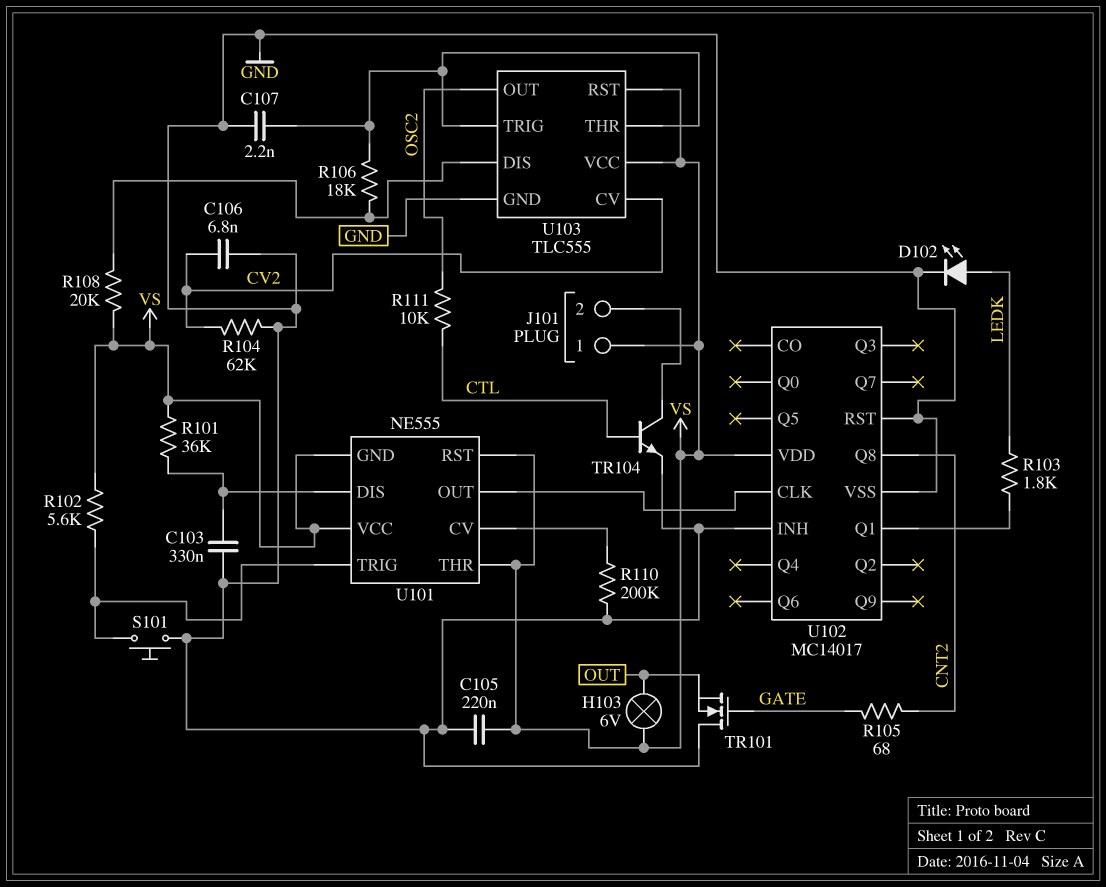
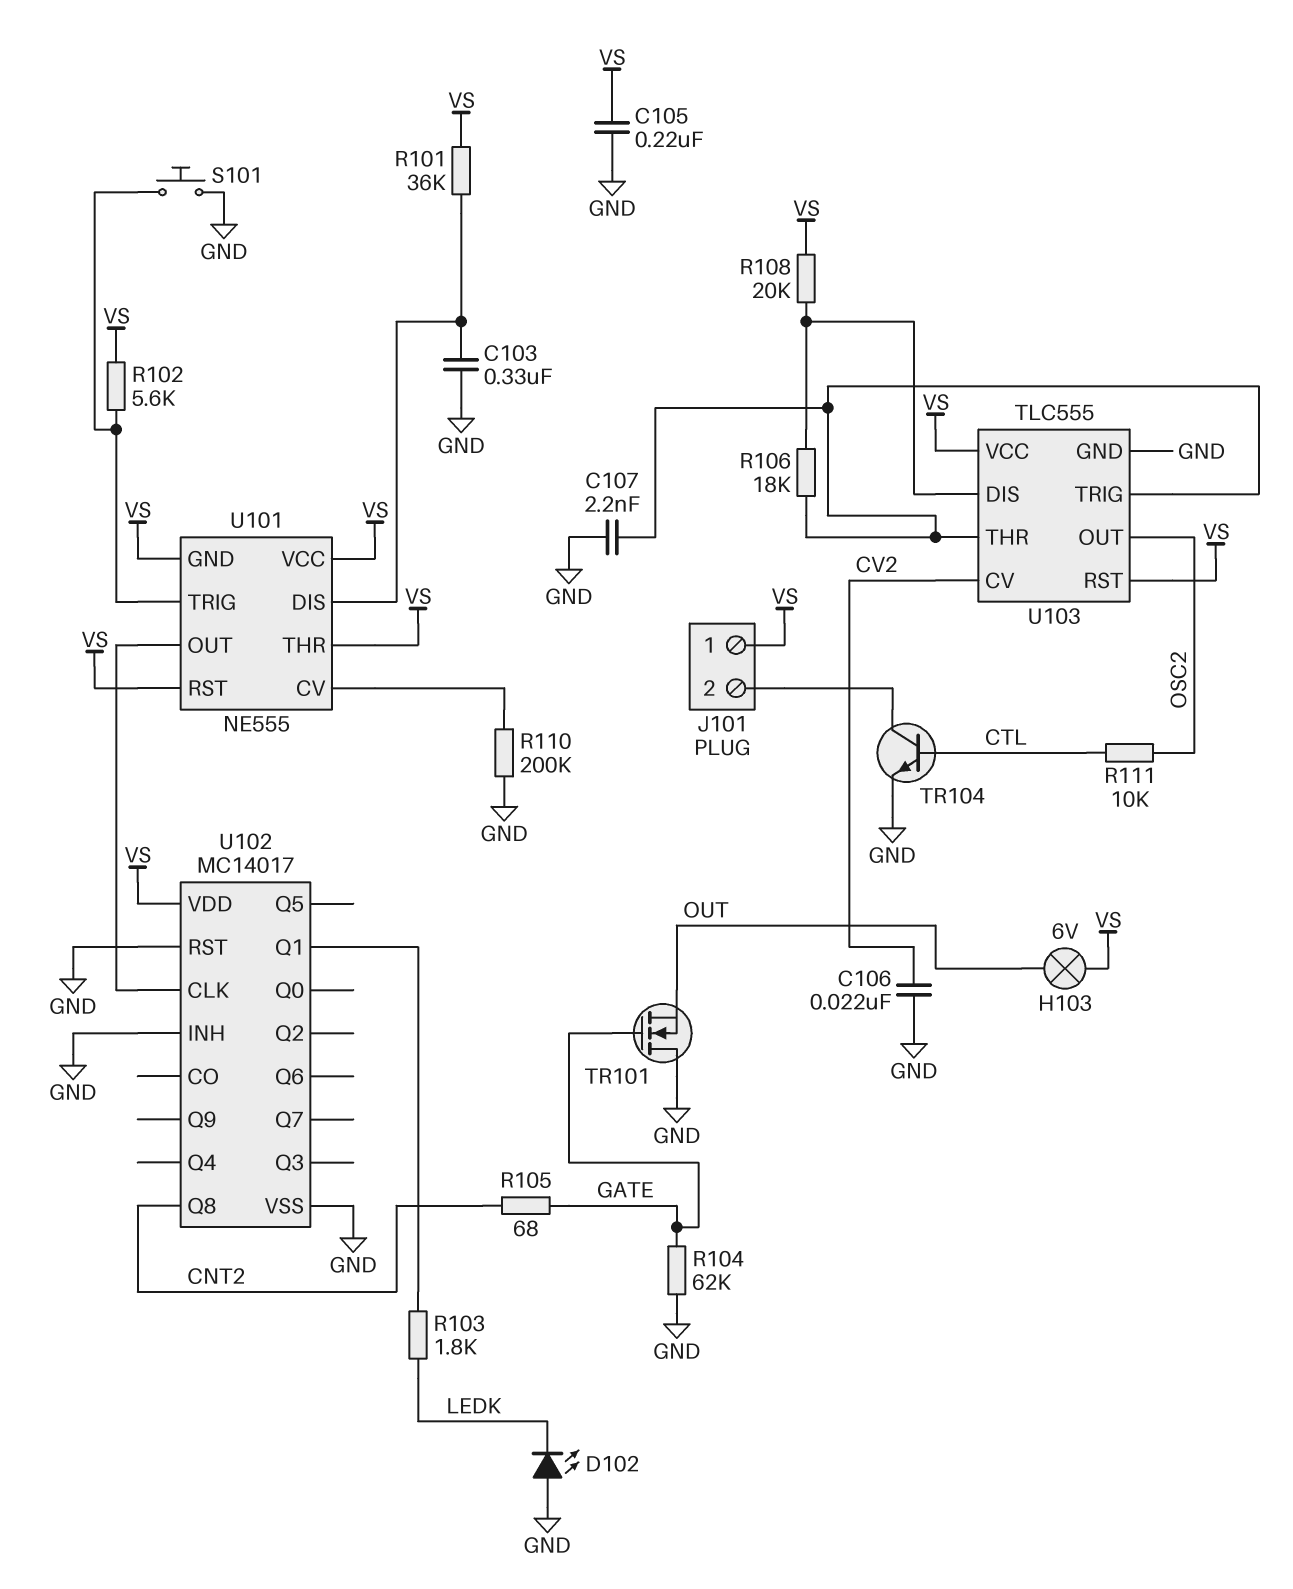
C106: 6.8nF (CV2, GND) -> 22nF (CV2, GND)
D102: LED (A LEDK, K GND) -> LED (A GND, K LEDK)
R104: 62k (CV2, GND) -> 62k (GATE, GND)

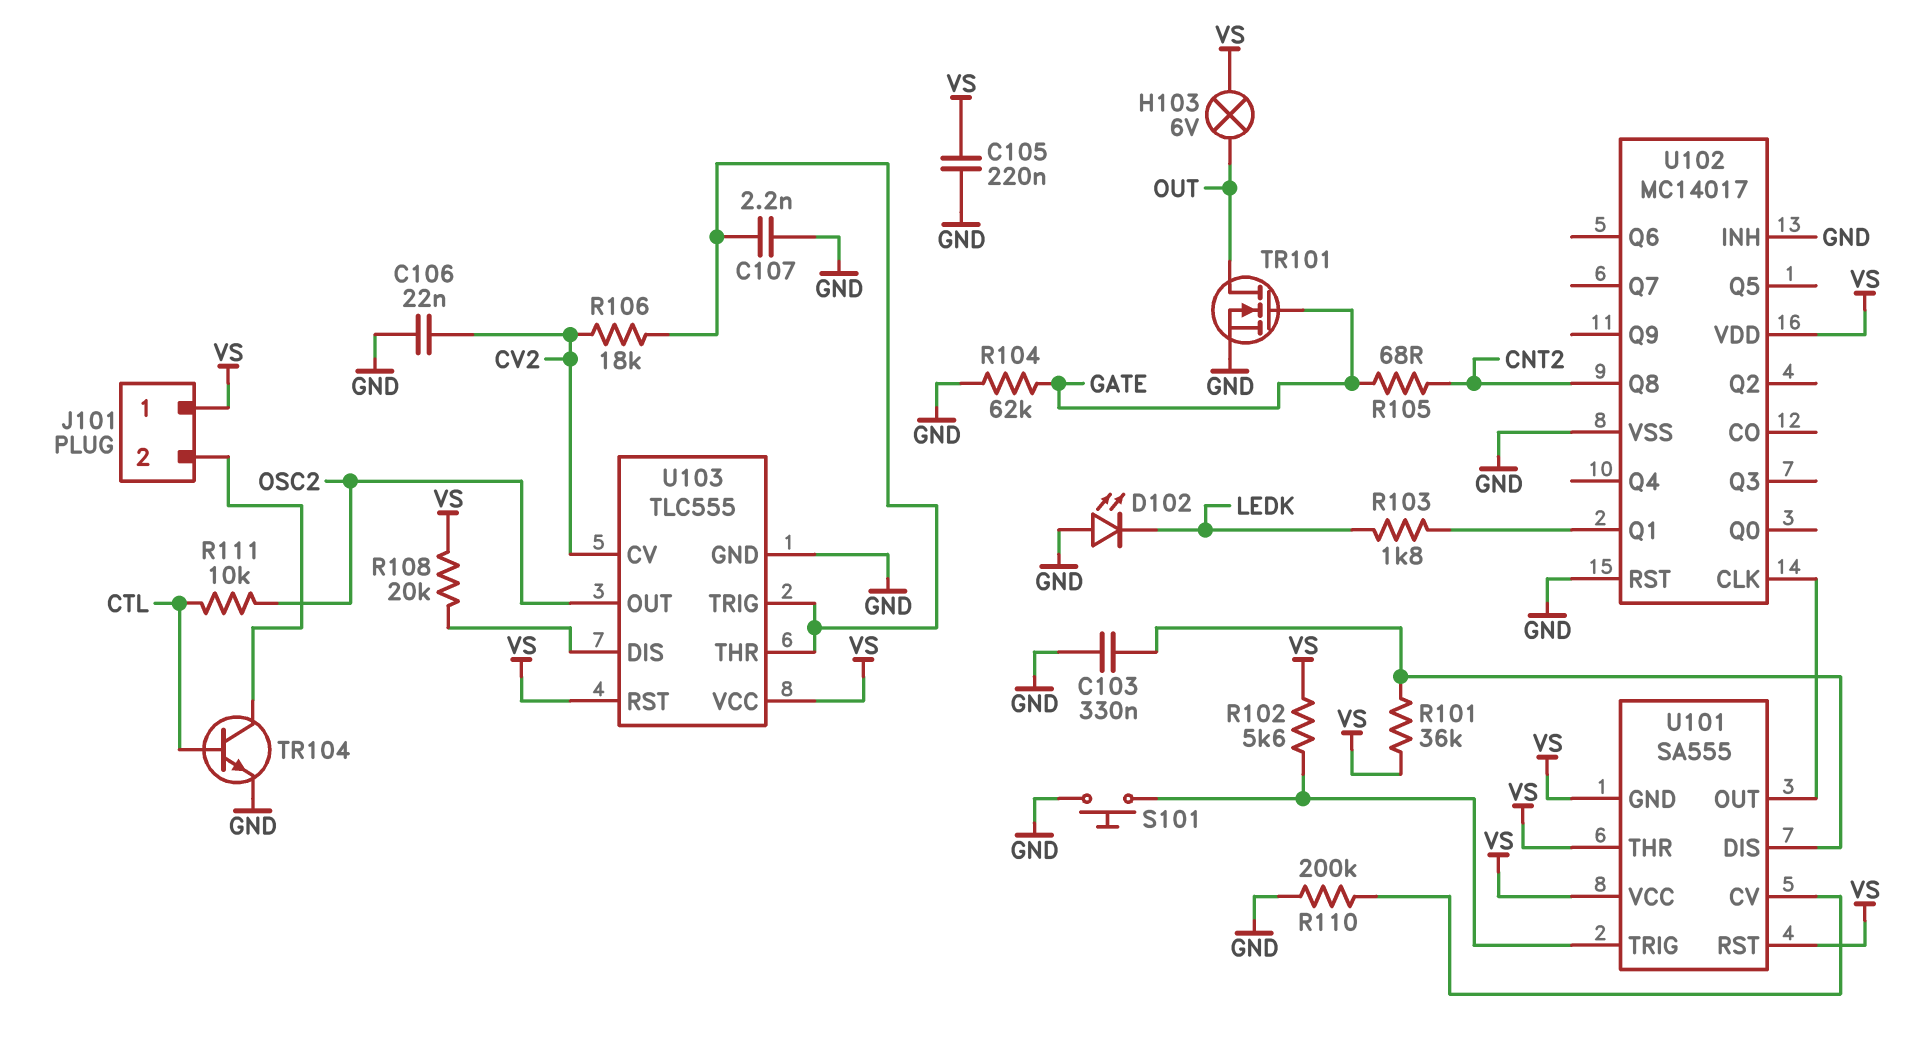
R106: 18k (U103/DIS, U103/THR) -> 18k (CV2, U103/THR)
TR101: NMOS (G GATE, D GND, S OUT) -> NMOS (G GATE, D OUT, S GND)
U101: NE555 -> SA555

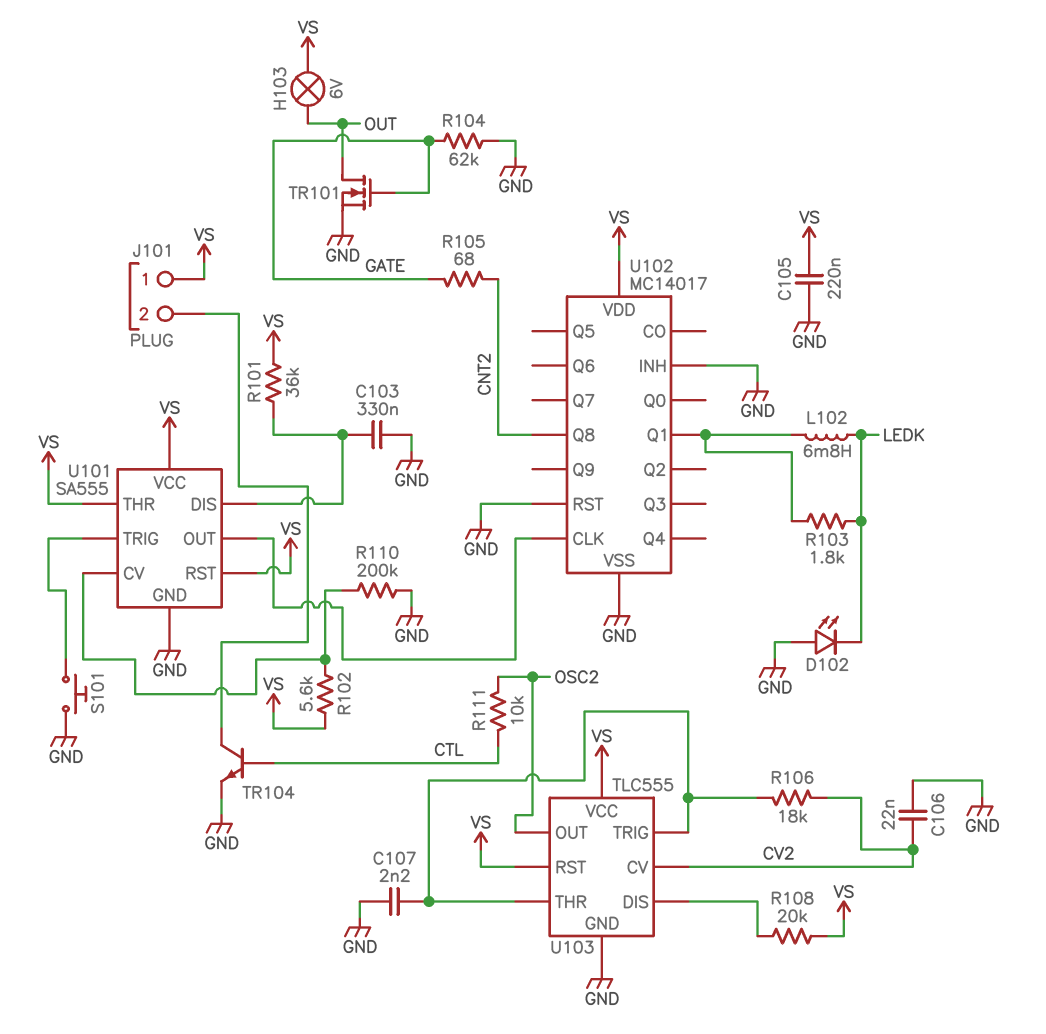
L102: none -> 6.8mH (LEDK, U102/Q1)
R102: 5.6k (U101/TRIG, VS) -> 5.6k (U101/CV, VS)
U101 pin GND: VS -> GND

